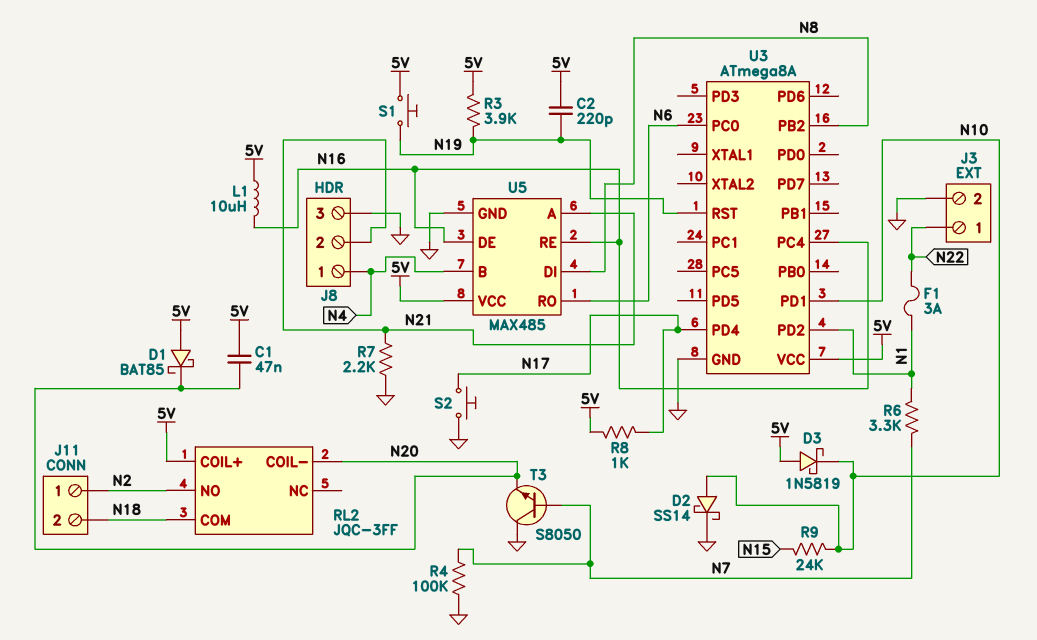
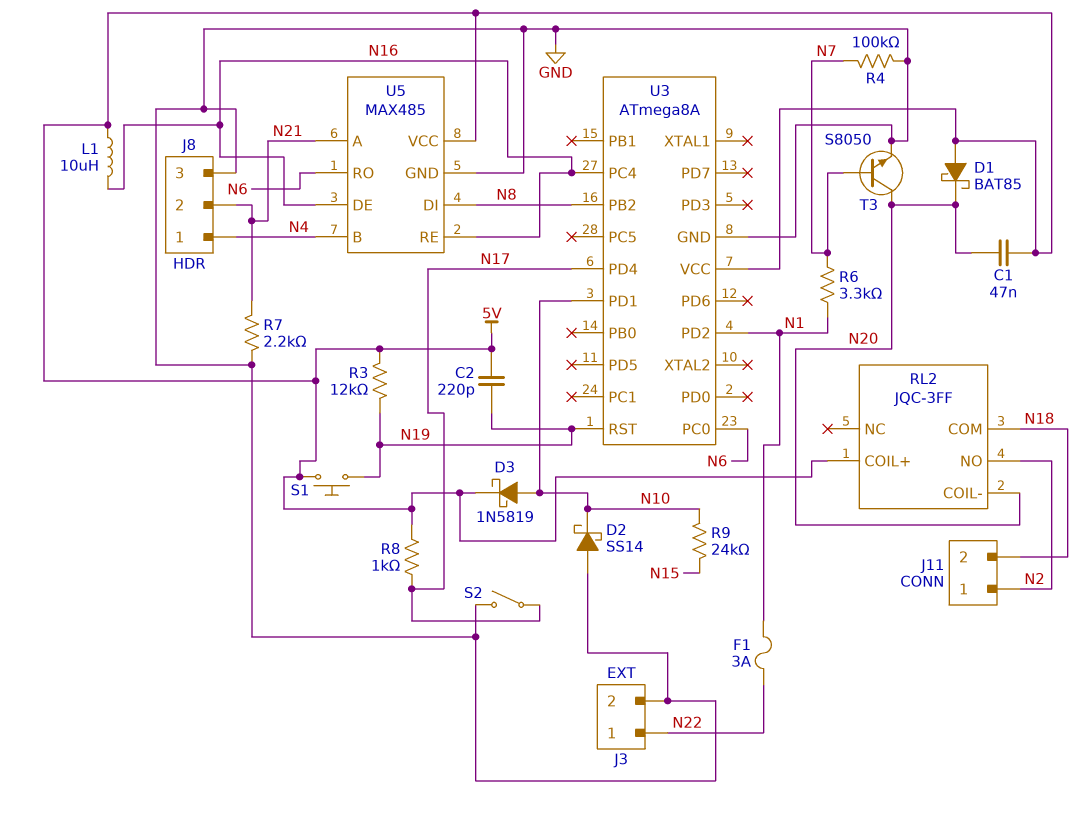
D2: schottky SS14 (A N10, K GND) -> schottky SS14 (A GND, K N10)
D3: schottky 1N5819 (A 5V, K N10) -> schottky 1N5819 (A N10, K 5V)
R3: 3.9k (5V, N19) -> 12k (5V, N19)
S2: button (GND, N17) -> switch (GND, N17)
T3: NPN S8050 (B N7, C GND, E N20) -> NPN S8050 (B N7, C N20, E GND)

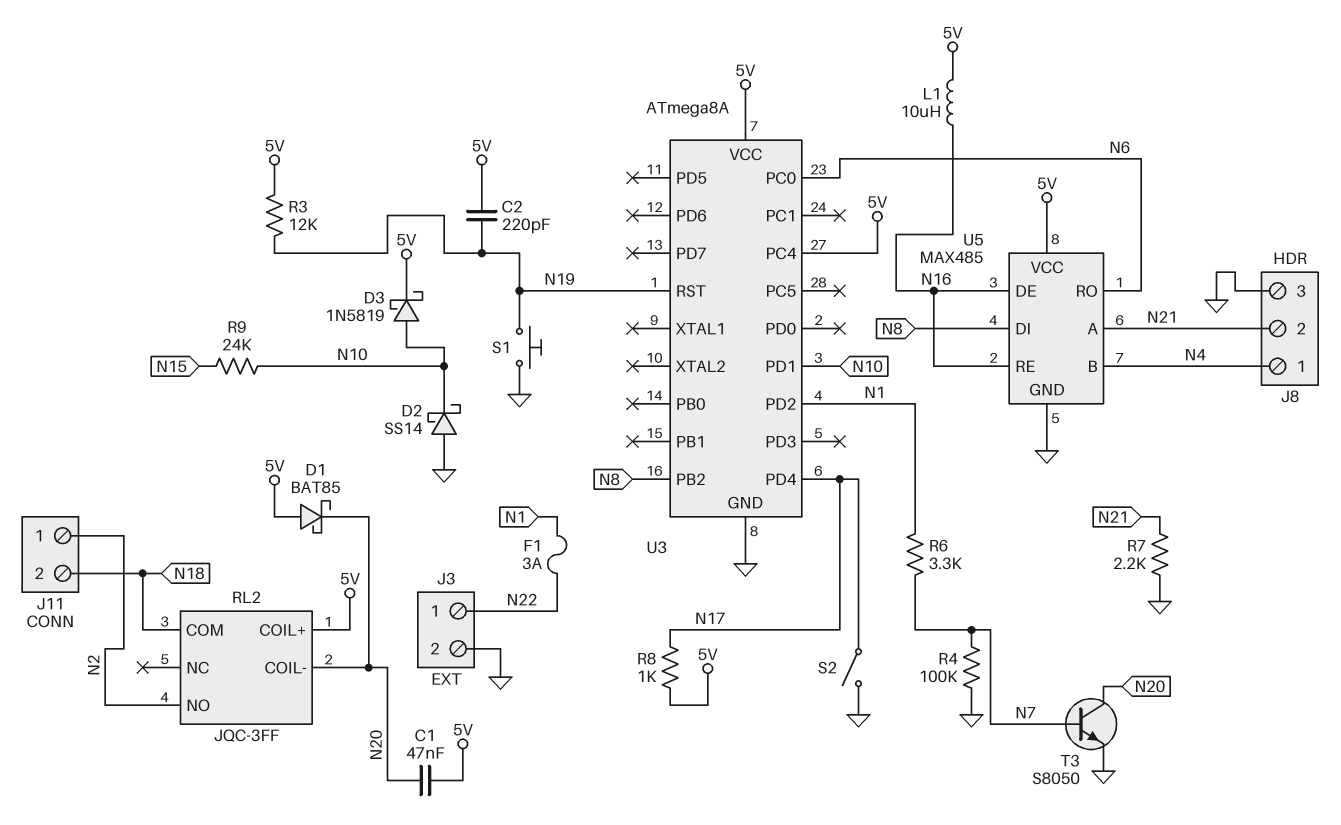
S1: button (5V, N19) -> button (GND, N19)
U3 pin PC4: N16 -> 5V

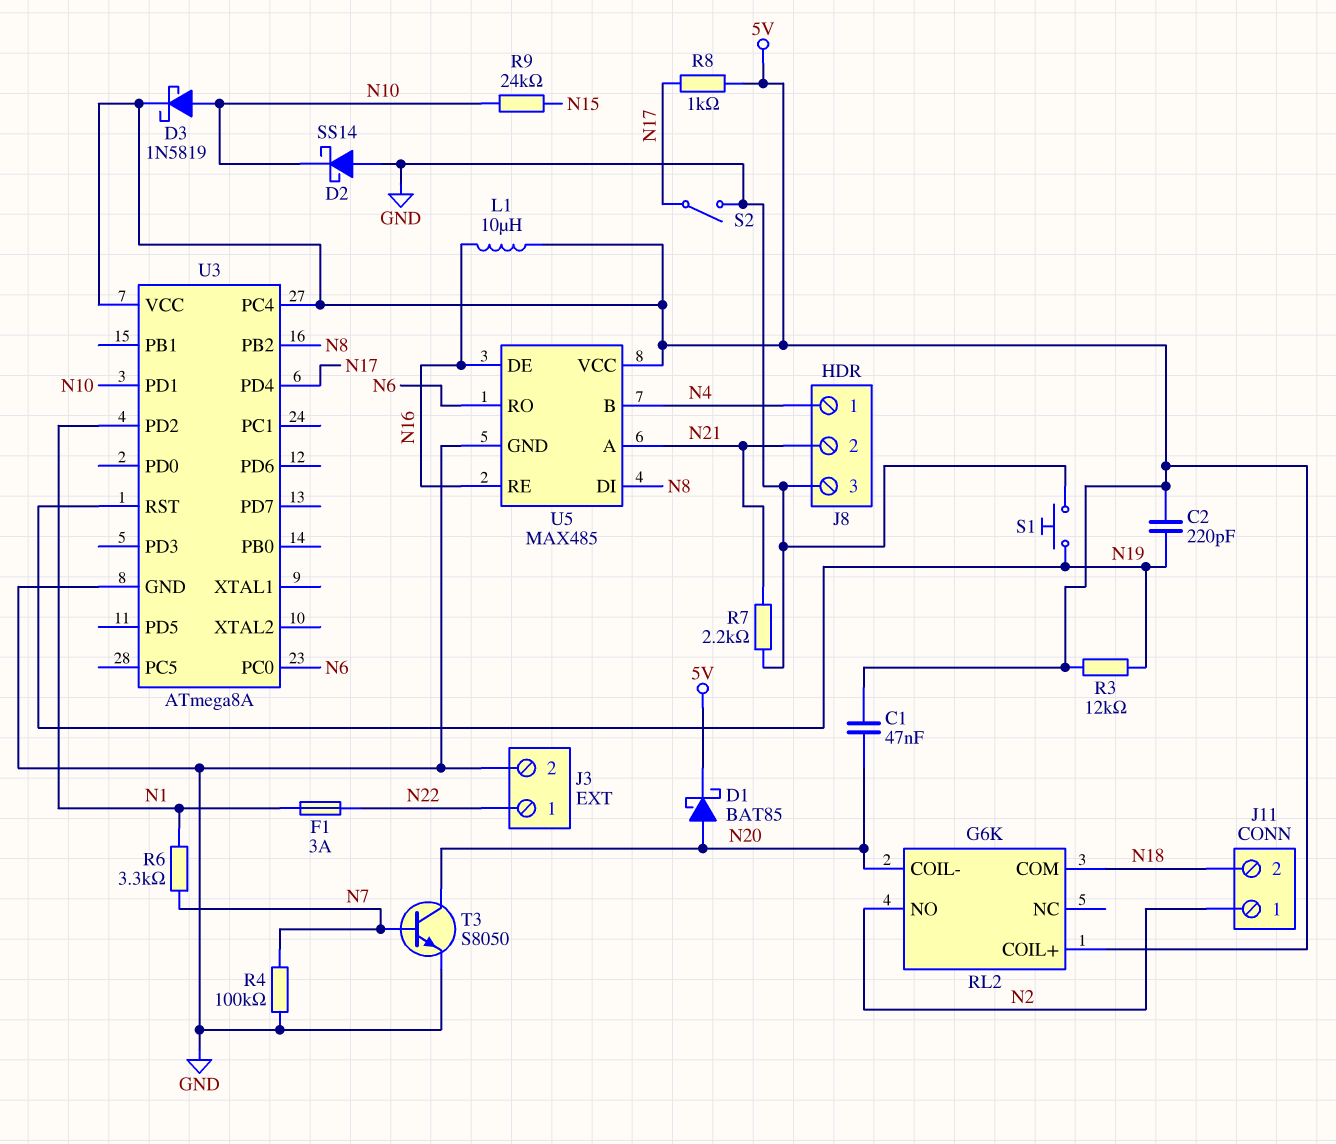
D1: schottky BAT85 (A 5V, K N20) -> schottky BAT85 (A N20, K 5V)
RL2: JQC-3FF -> G6K

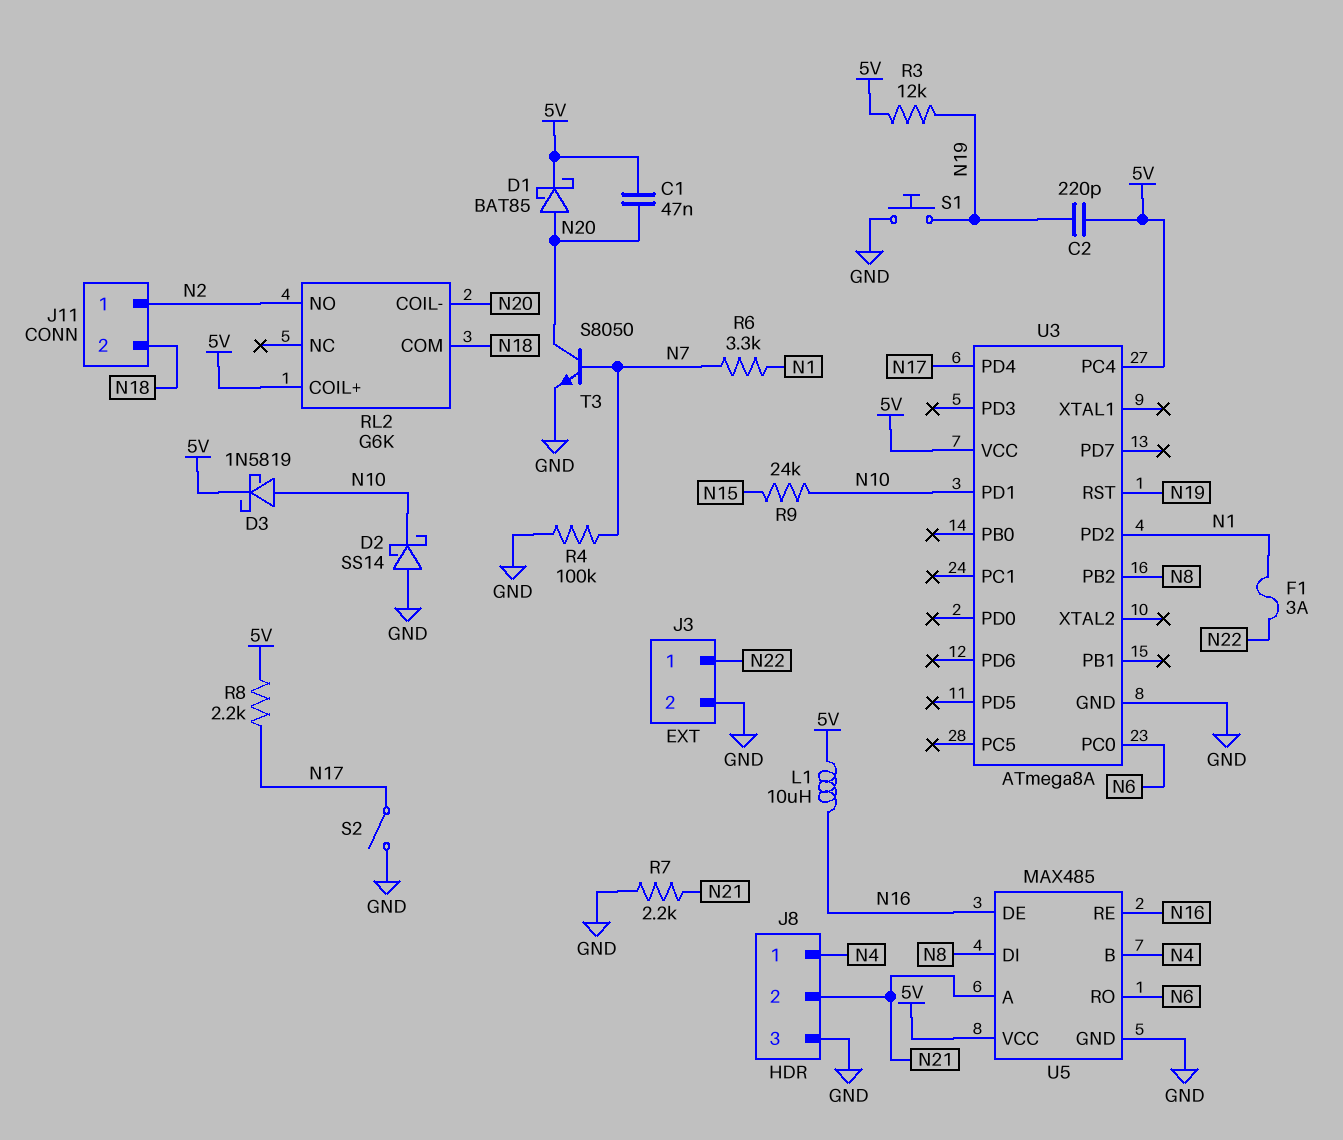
R8: 1k (5V, N17) -> 2.2k (5V, N17)

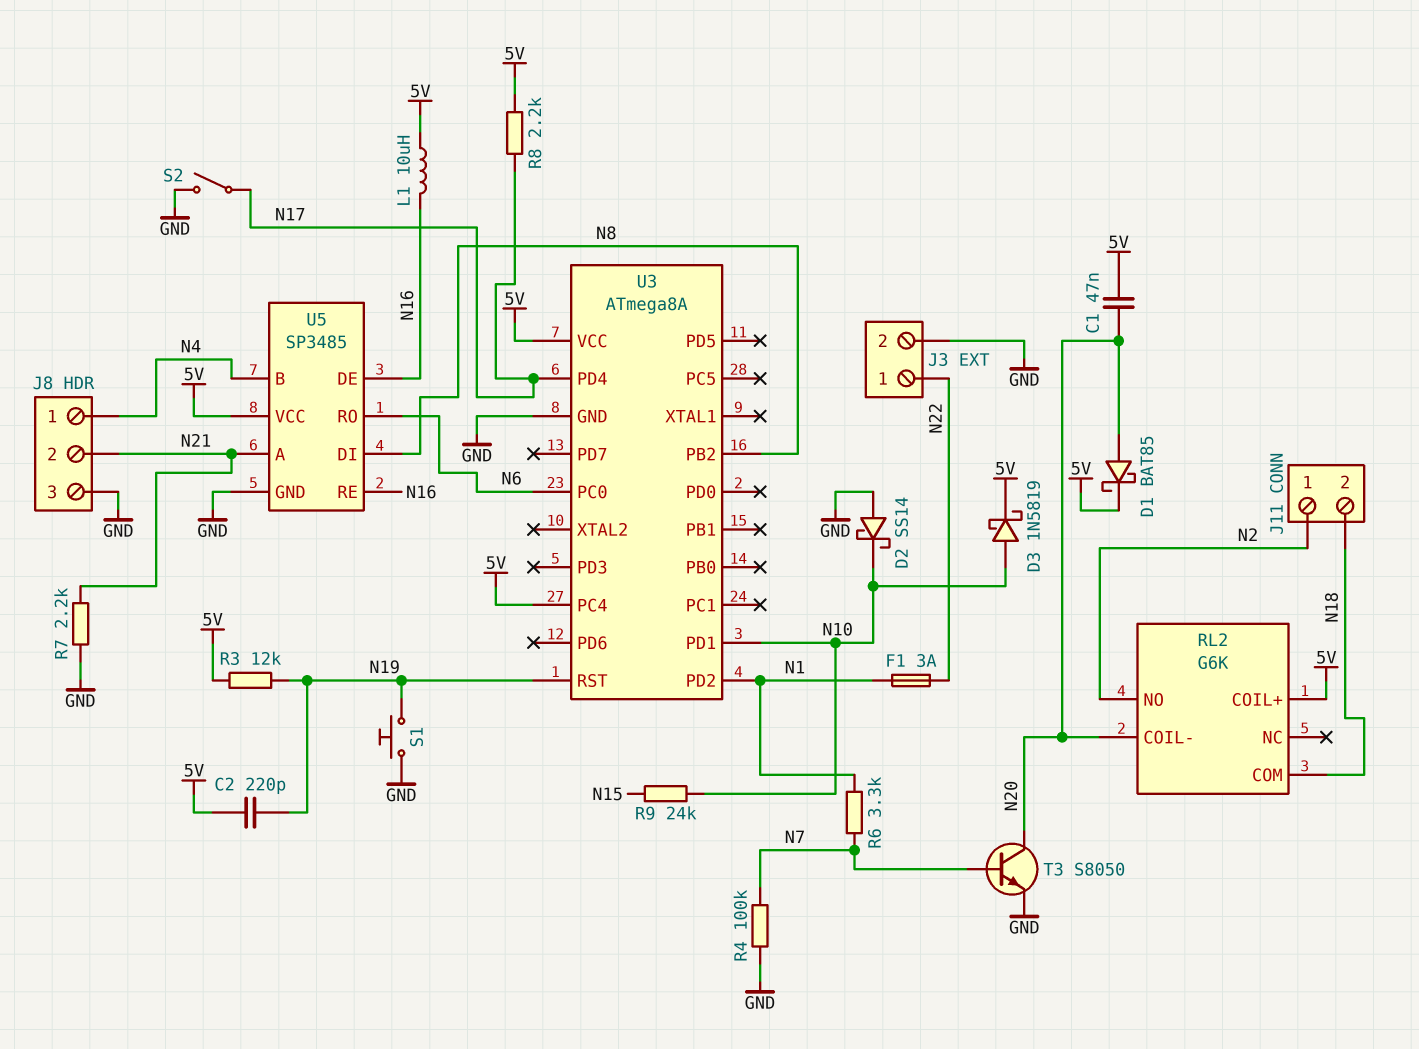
U5: MAX485 -> SP3485

